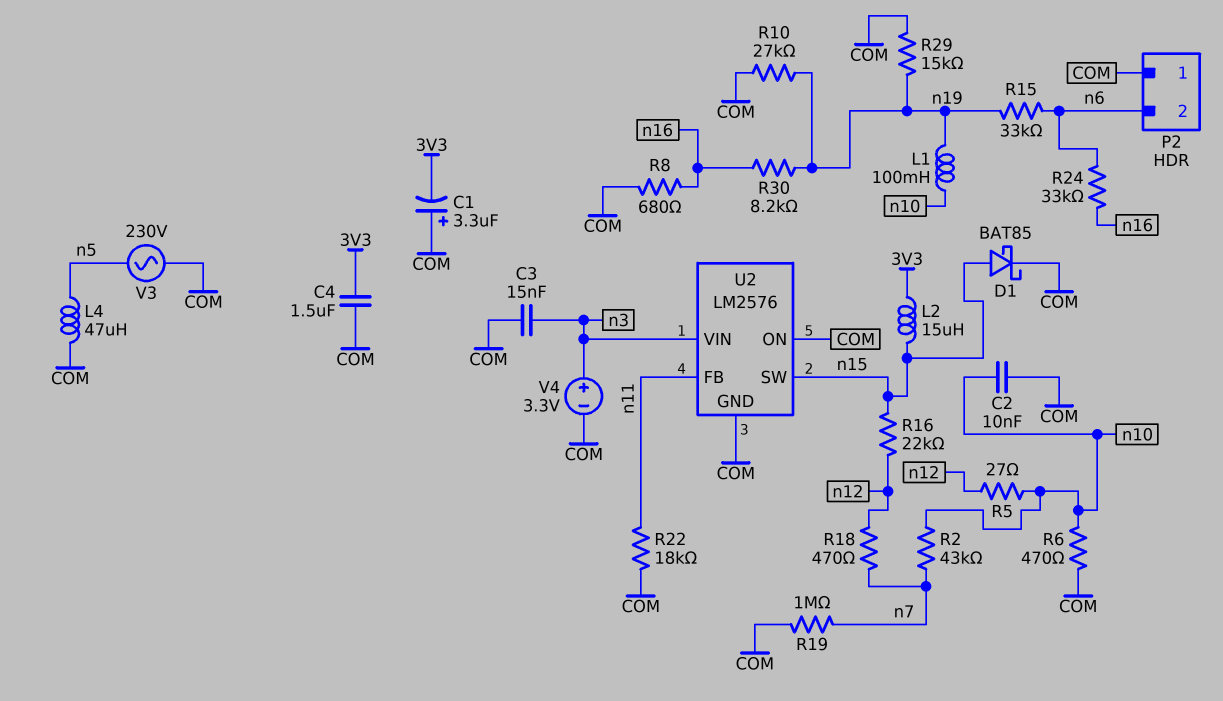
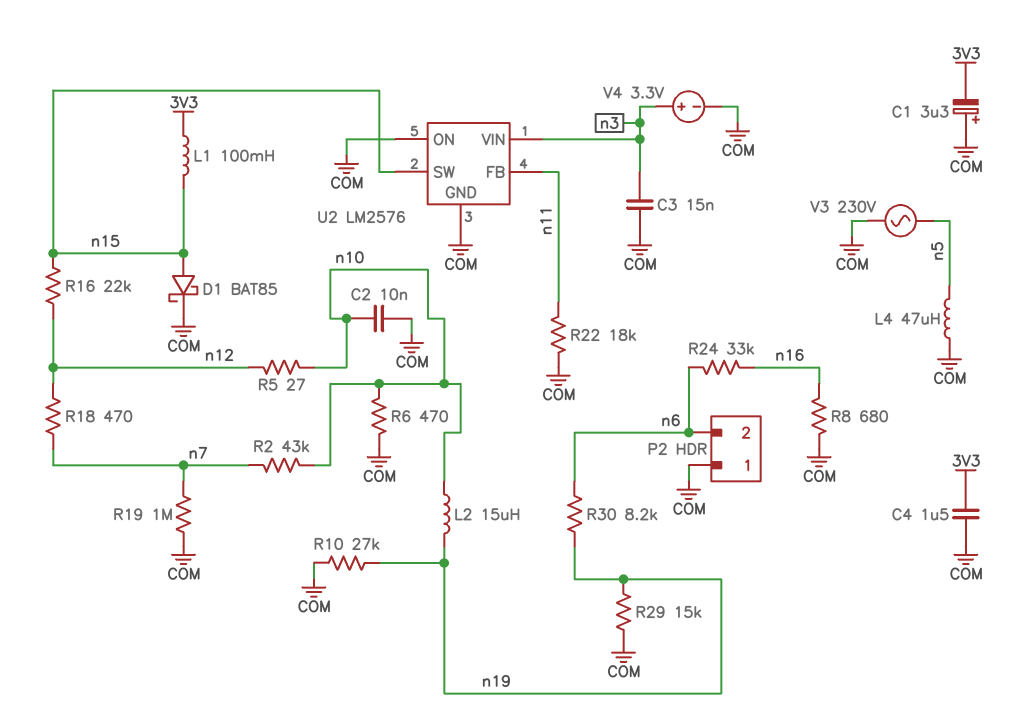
L1: 100mH (n10, n19) -> 100mH (3V3, n15)
L2: 15uH (3V3, n15) -> 15uH (n10, n19)
R15: 33k (n6, n19) -> none
R30: 8.2k (n16, n19) -> 8.2k (n6, n19)

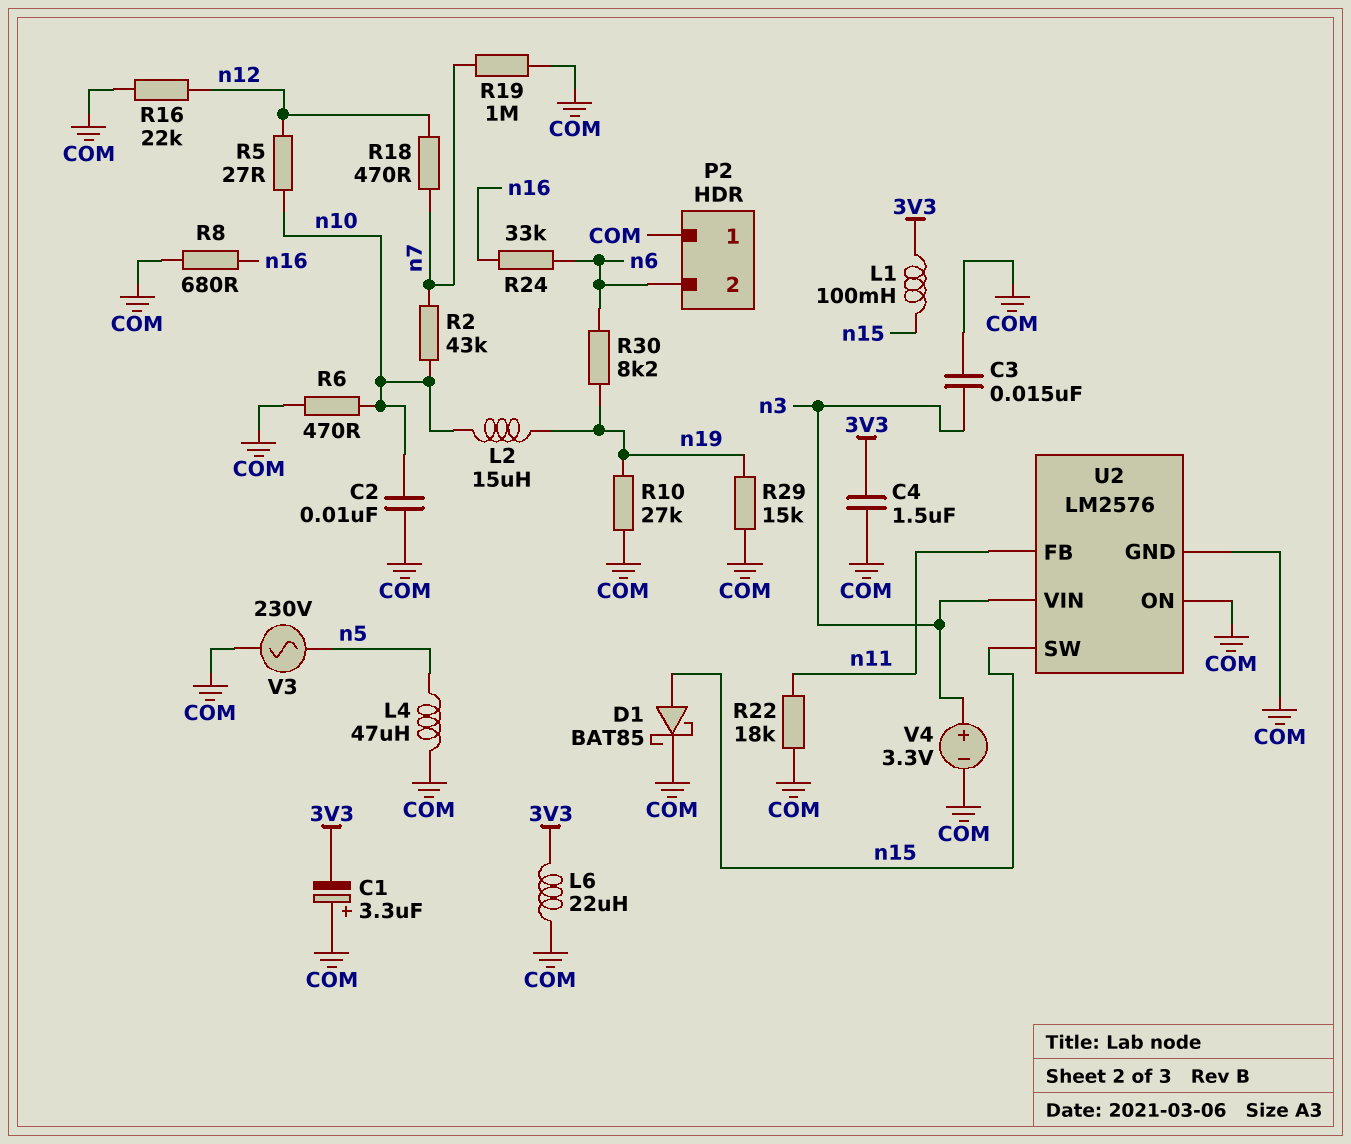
L6: none -> 22uH (3V3, COM)
R16: 22k (n12, n15) -> 22k (COM, n12)

